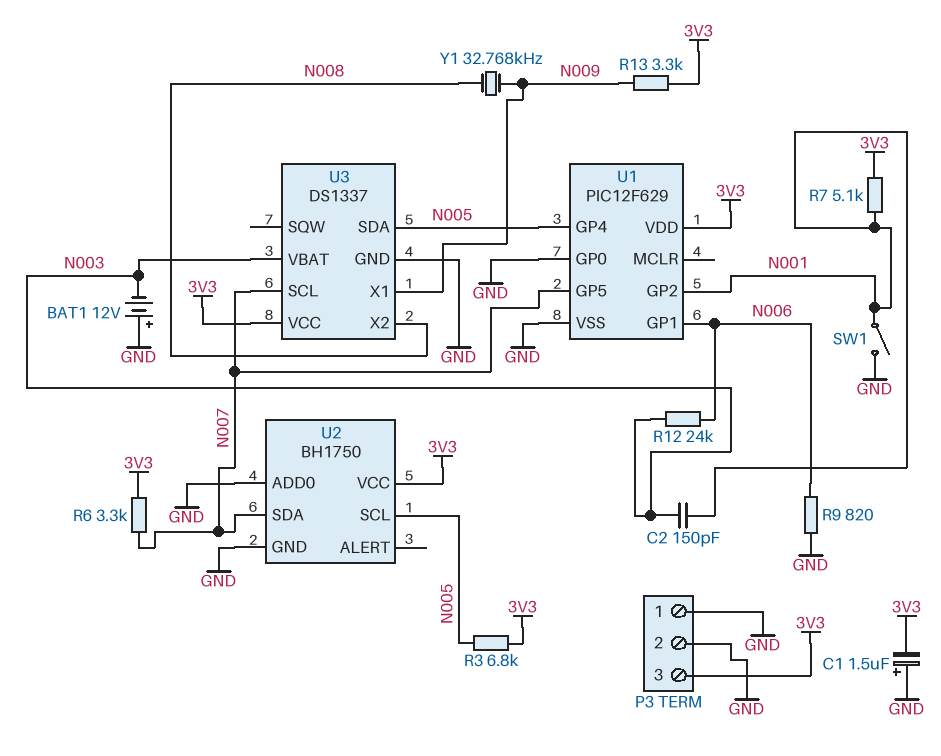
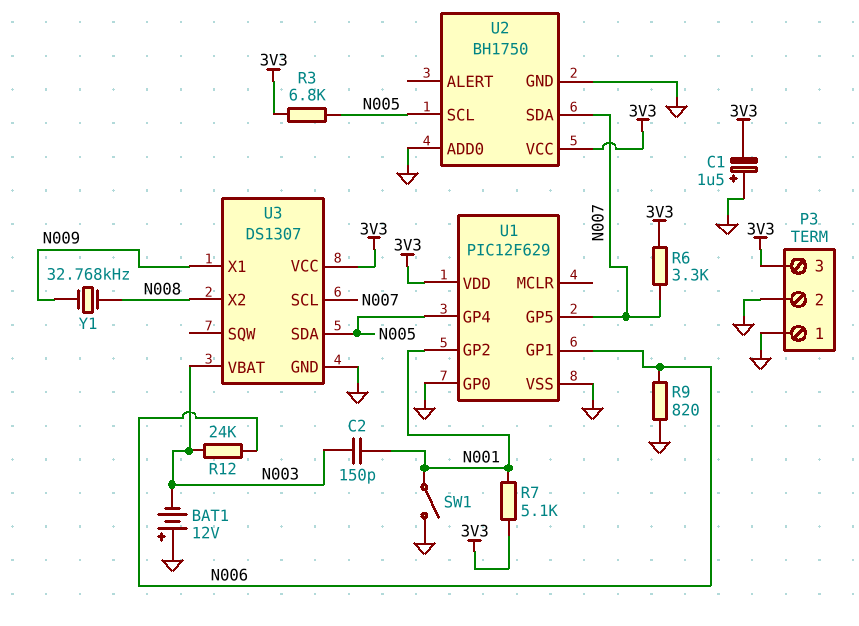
R13: 3.3k (3V3, N009) -> none
U3: DS1337 -> DS1307

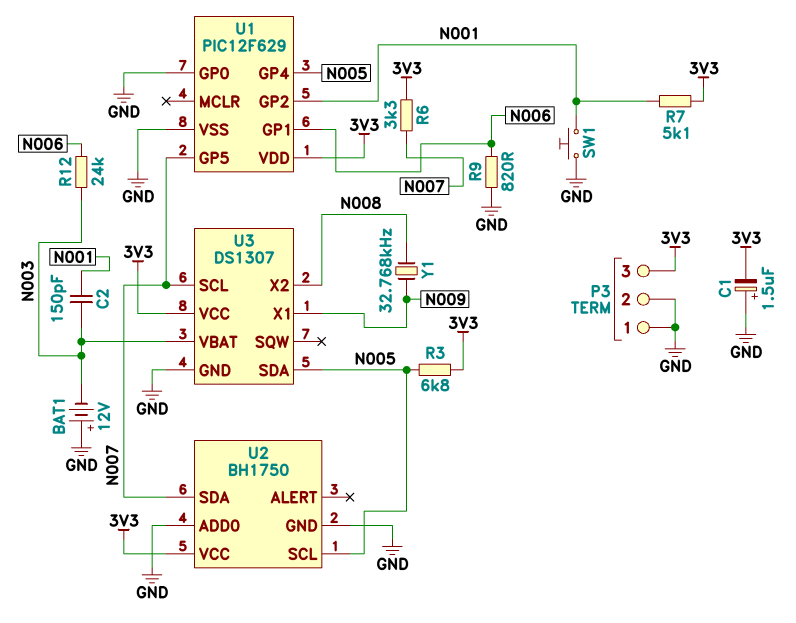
SW1: switch (GND, N001) -> button (GND, N001)

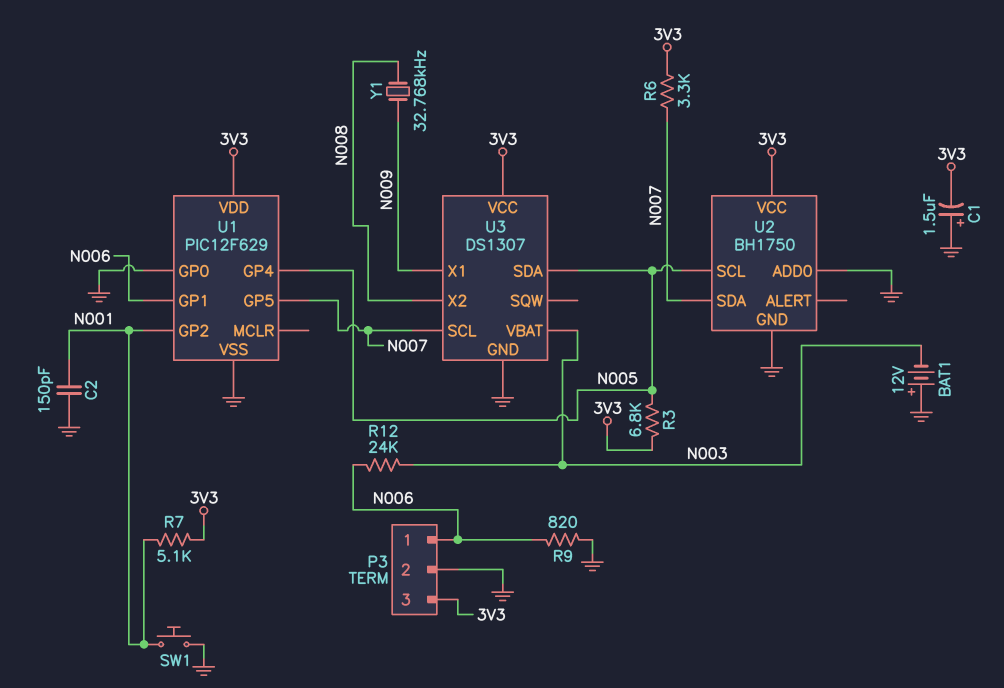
C2: 150pF (N001, N003) -> 150pF (GND, N001)
P3 pin 1: GND -> N006

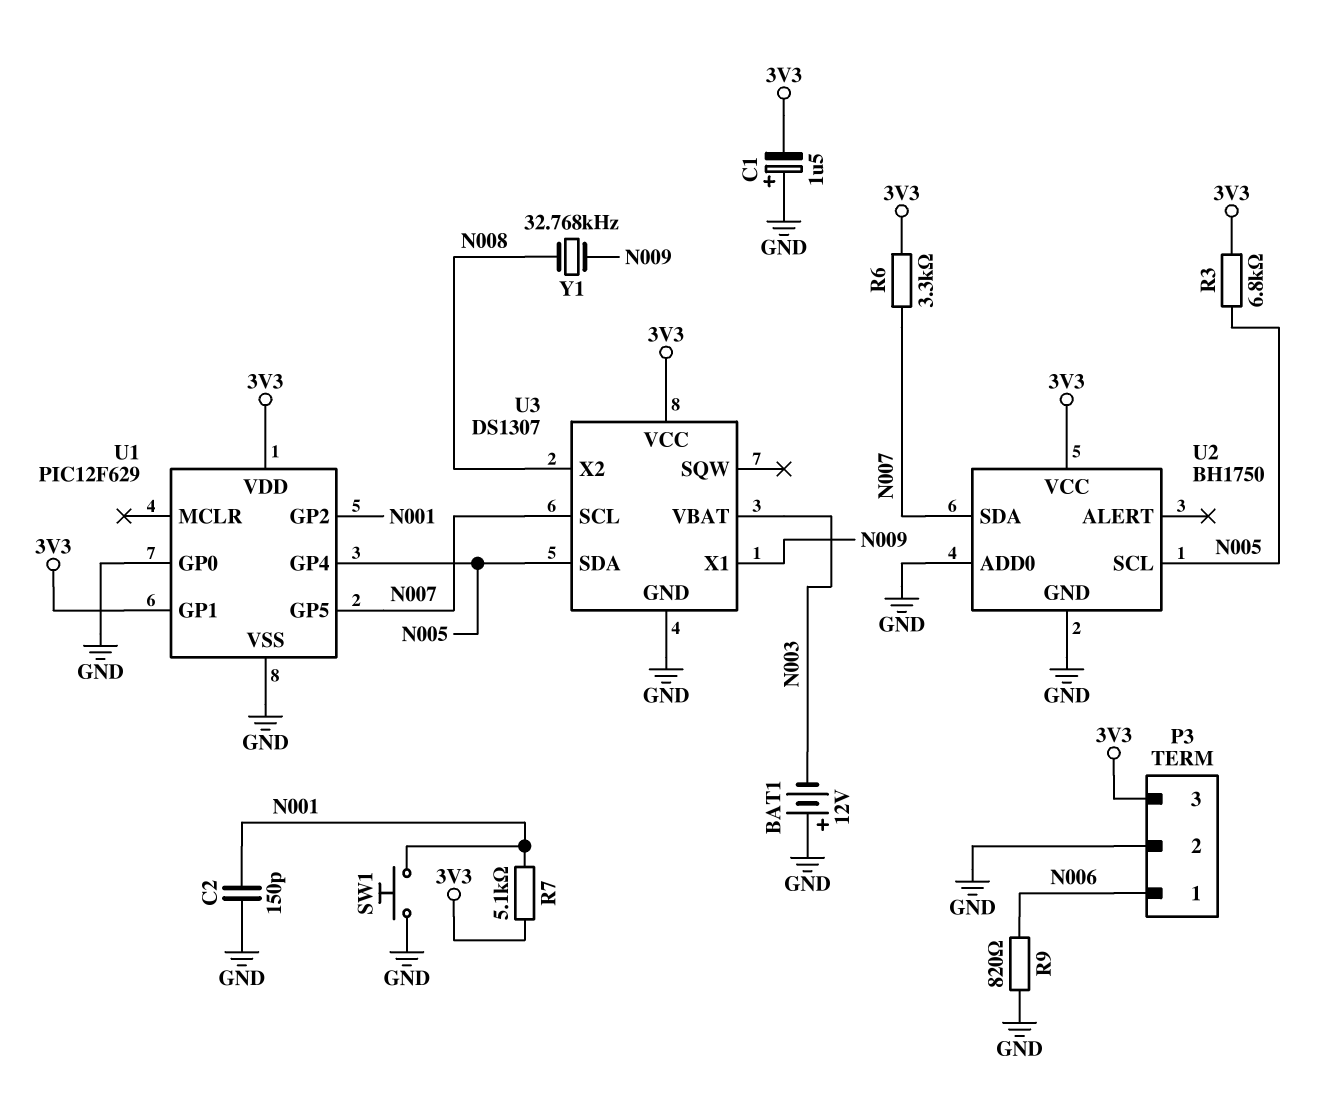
R12: 24k (N003, N006) -> none
U1 pin GP1: N006 -> 3V3

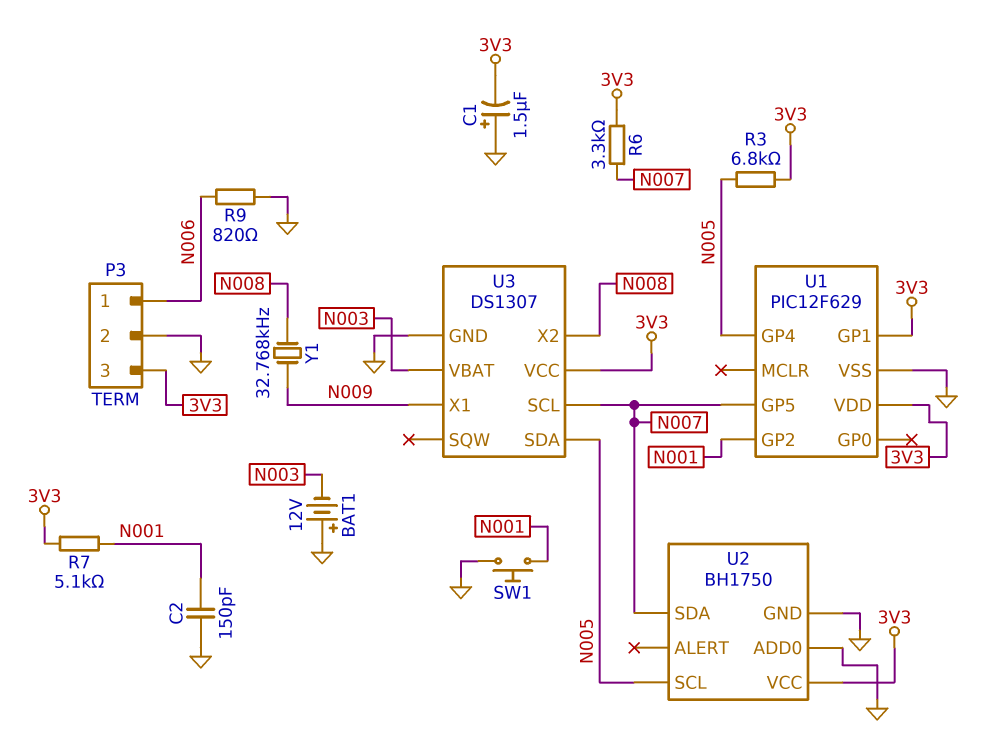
U1 pin GP0: GND -> none

